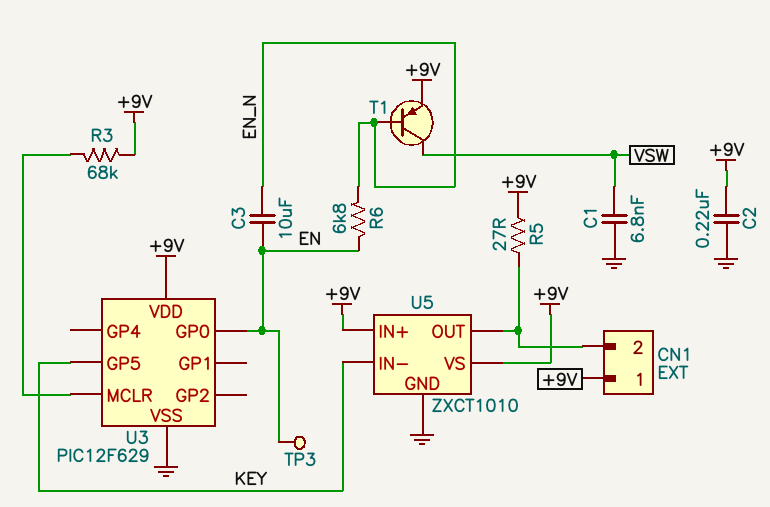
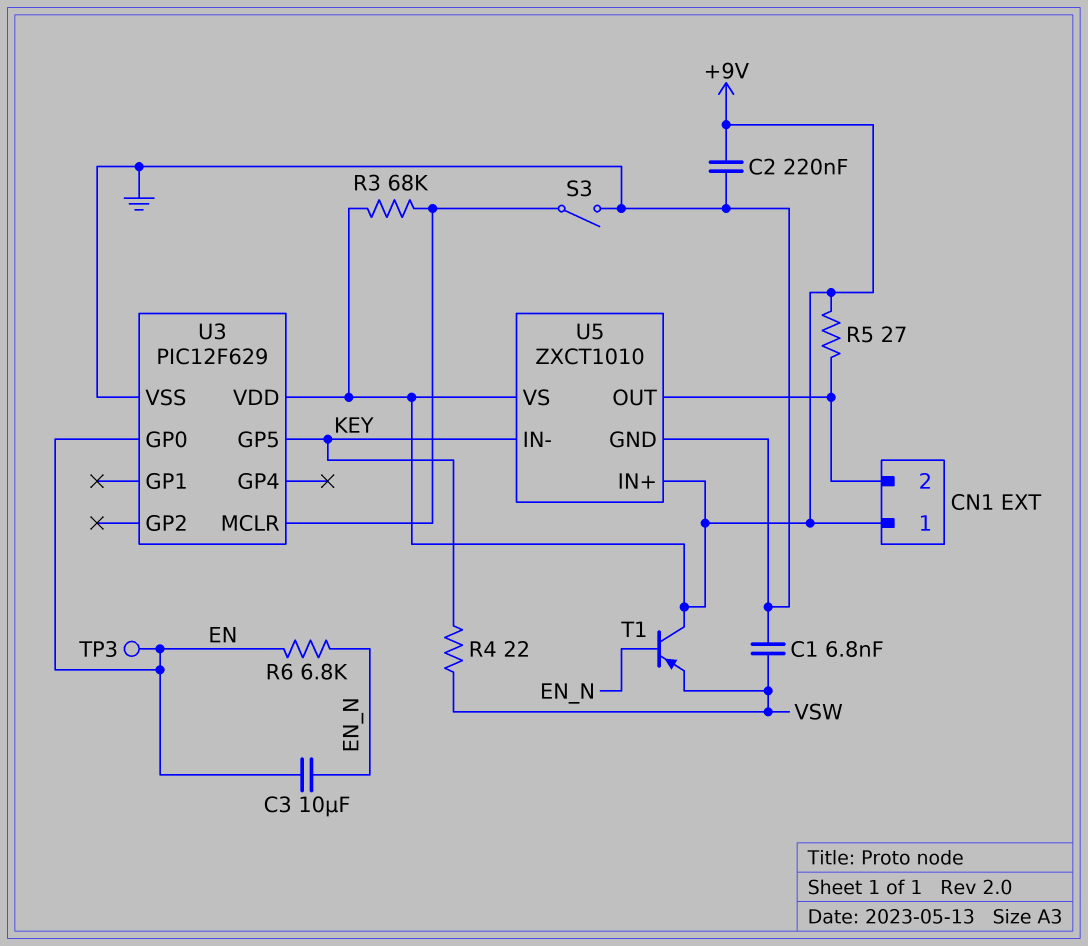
R4: none -> 22 (KEY, VSW)
S3: none -> switch (GND, U3/MCLR)
T1: PNP (B EN_N, C VSW, E +9V) -> PNP (B EN_N, C +9V, E VSW)

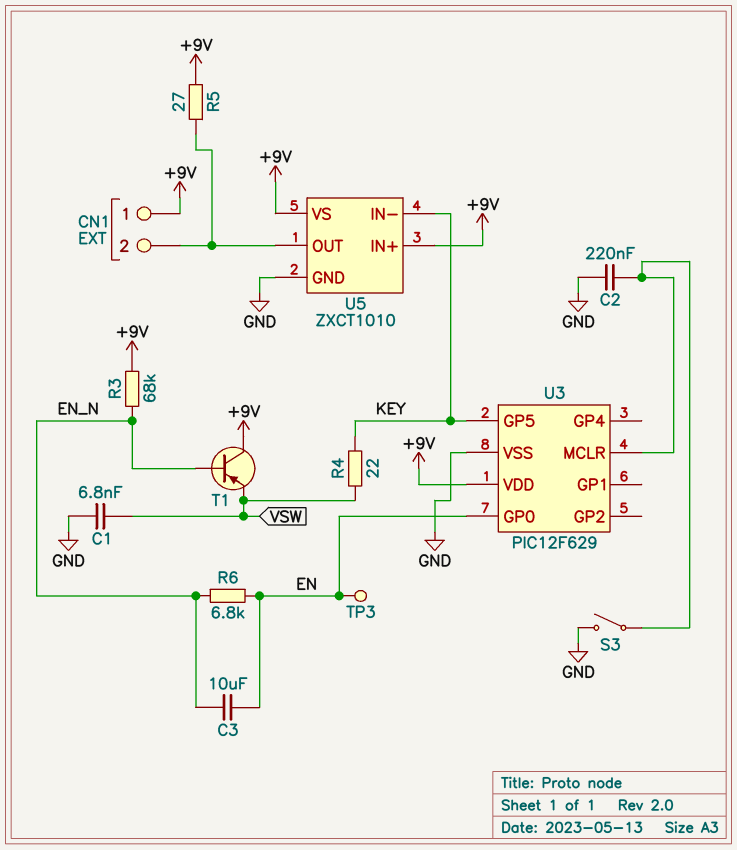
C2: 220nF (+9V, GND) -> 220nF (GND, U3/MCLR)
R3: 68k (+9V, U3/MCLR) -> 68k (+9V, EN_N)

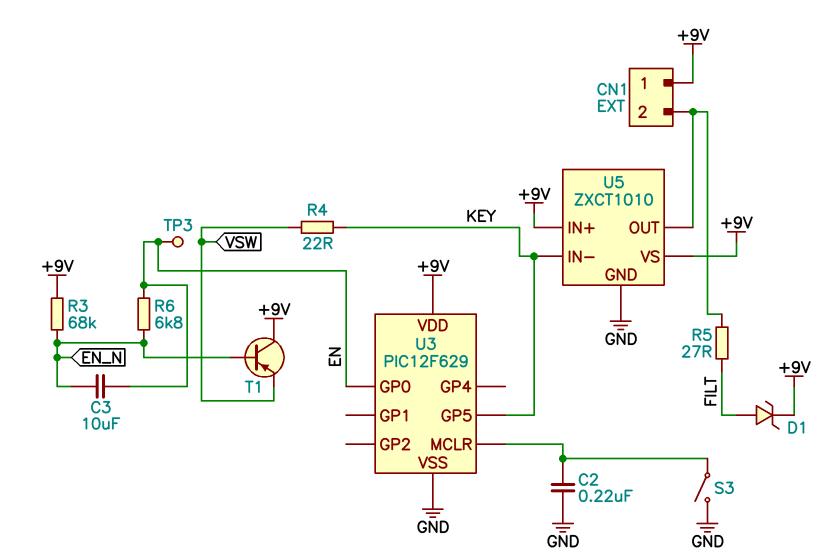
C1: 6.8nF (GND, VSW) -> none
D1: none -> zener (A FILT, K +9V)
R5: 27 (+9V, CN1/2) -> 27 (CN1/2, FILT)

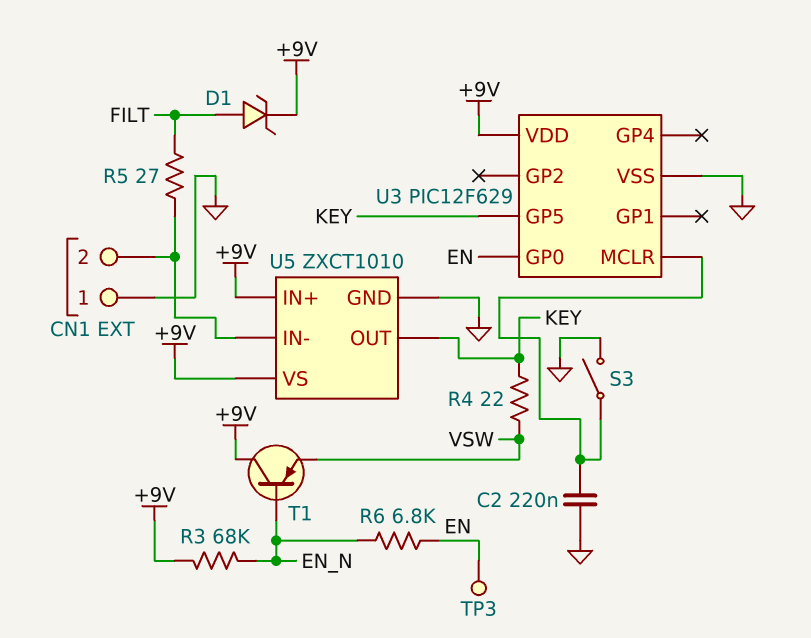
C3: 10uF (EN, EN_N) -> none
CN1 pin 1: +9V -> GND
U5 pin IN-: KEY -> CN1/2
U5 pin OUT: CN1/2 -> KEY

